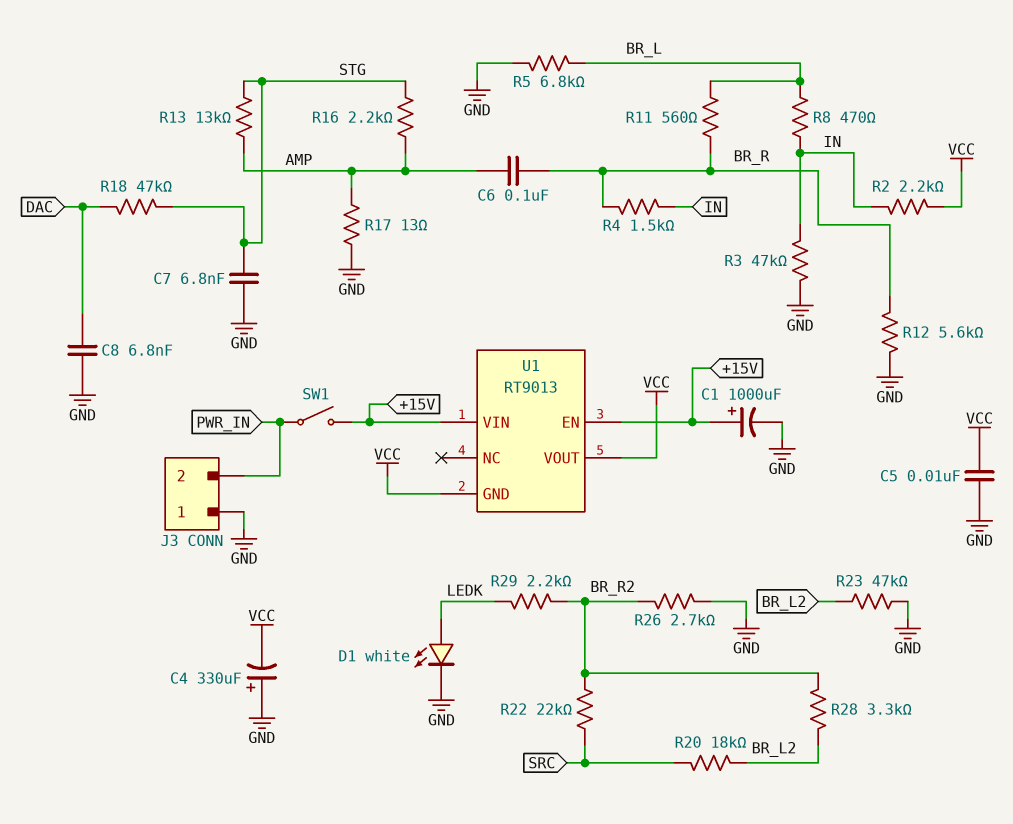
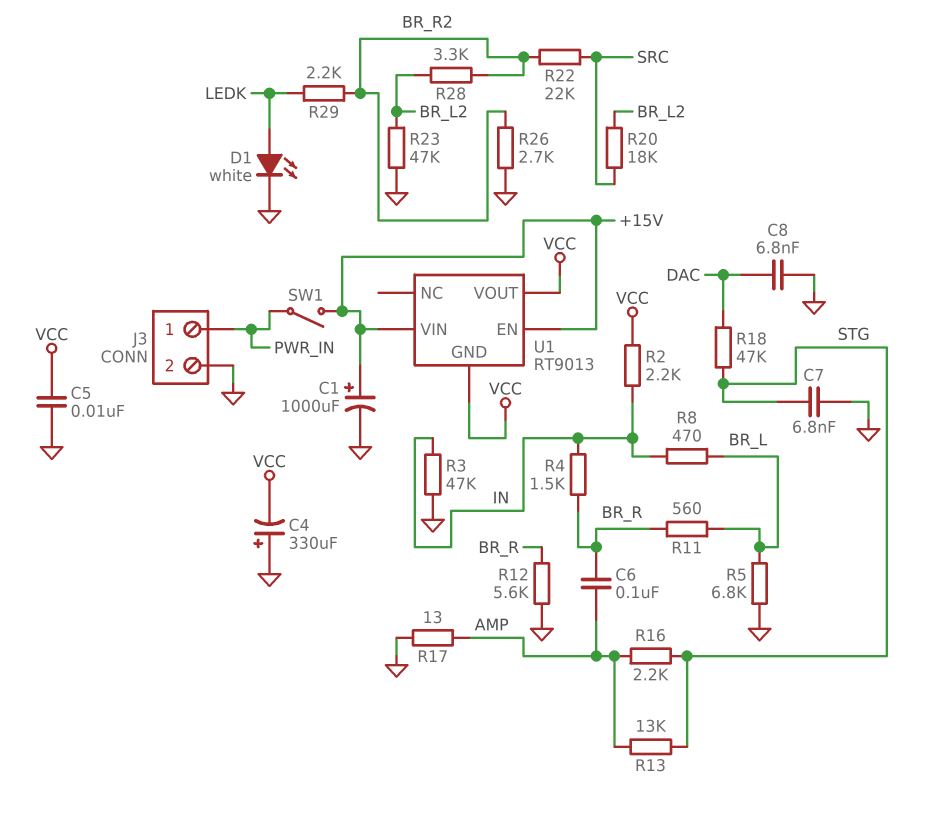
J3 pin 1: GND -> PWR_IN
J3 pin 2: PWR_IN -> GND

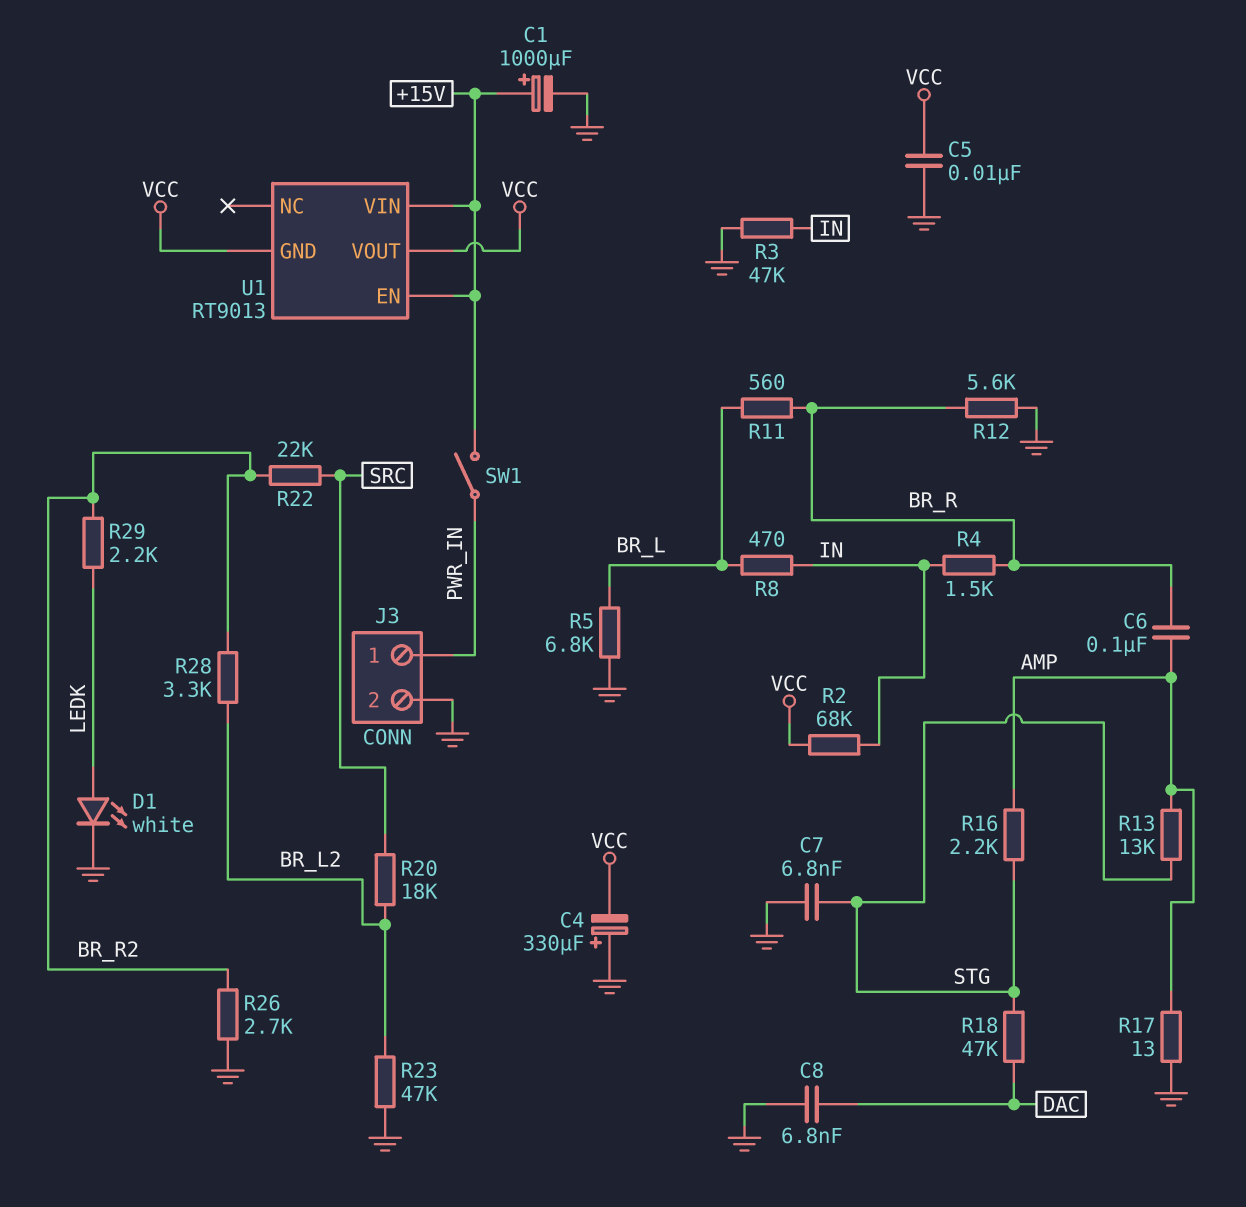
R2: 2.2k (IN, VCC) -> 68k (IN, VCC)

